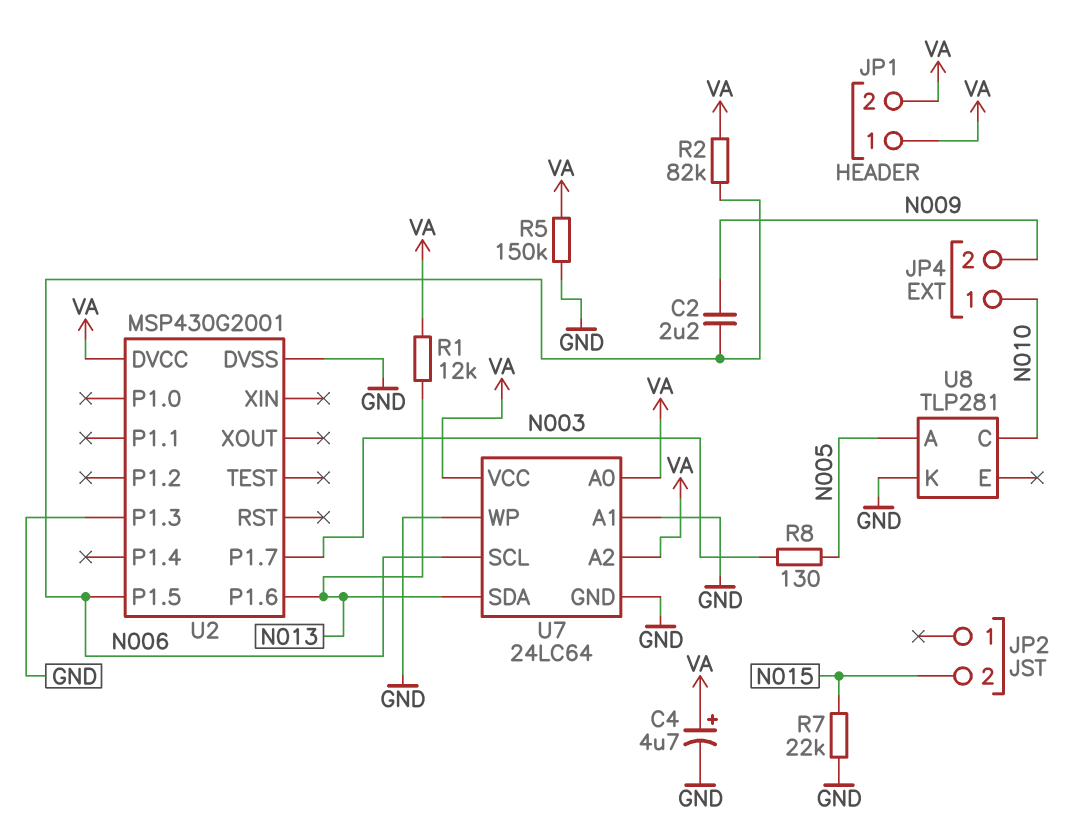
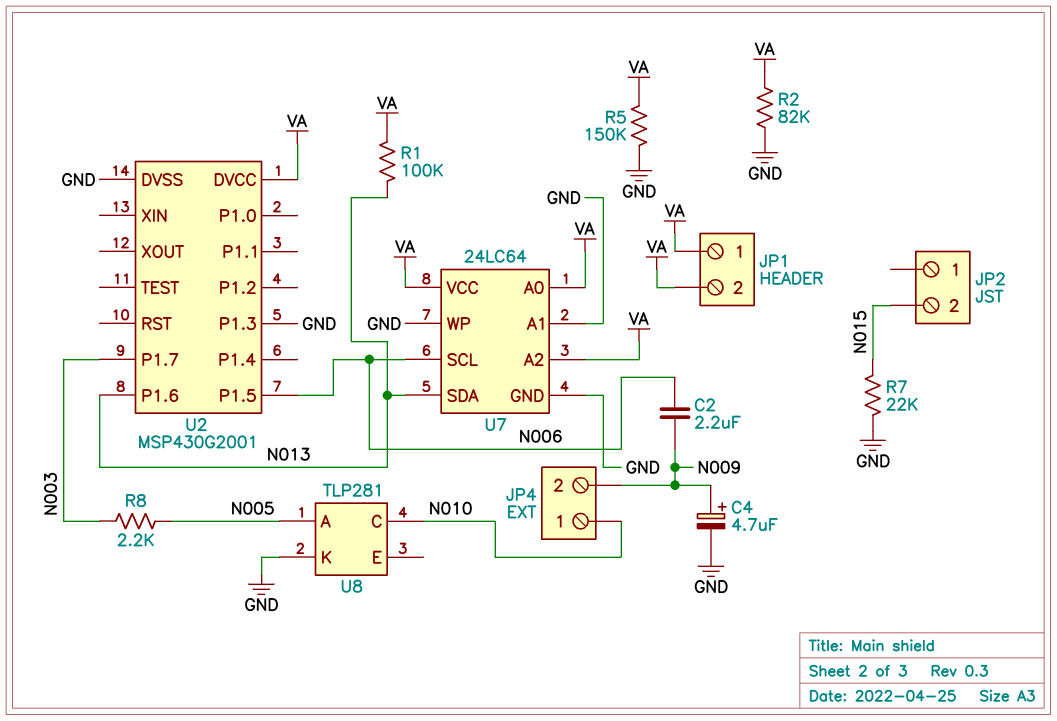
C4: 4.7uF (plus VA, minus GND) -> 4.7uF (plus N009, minus GND)
R1: 12k (N013, VA) -> 100k (N013, VA)
R2: 82k (N006, VA) -> 82k (GND, VA)
R8: 130 (N003, N005) -> 2.2k (N003, N005)

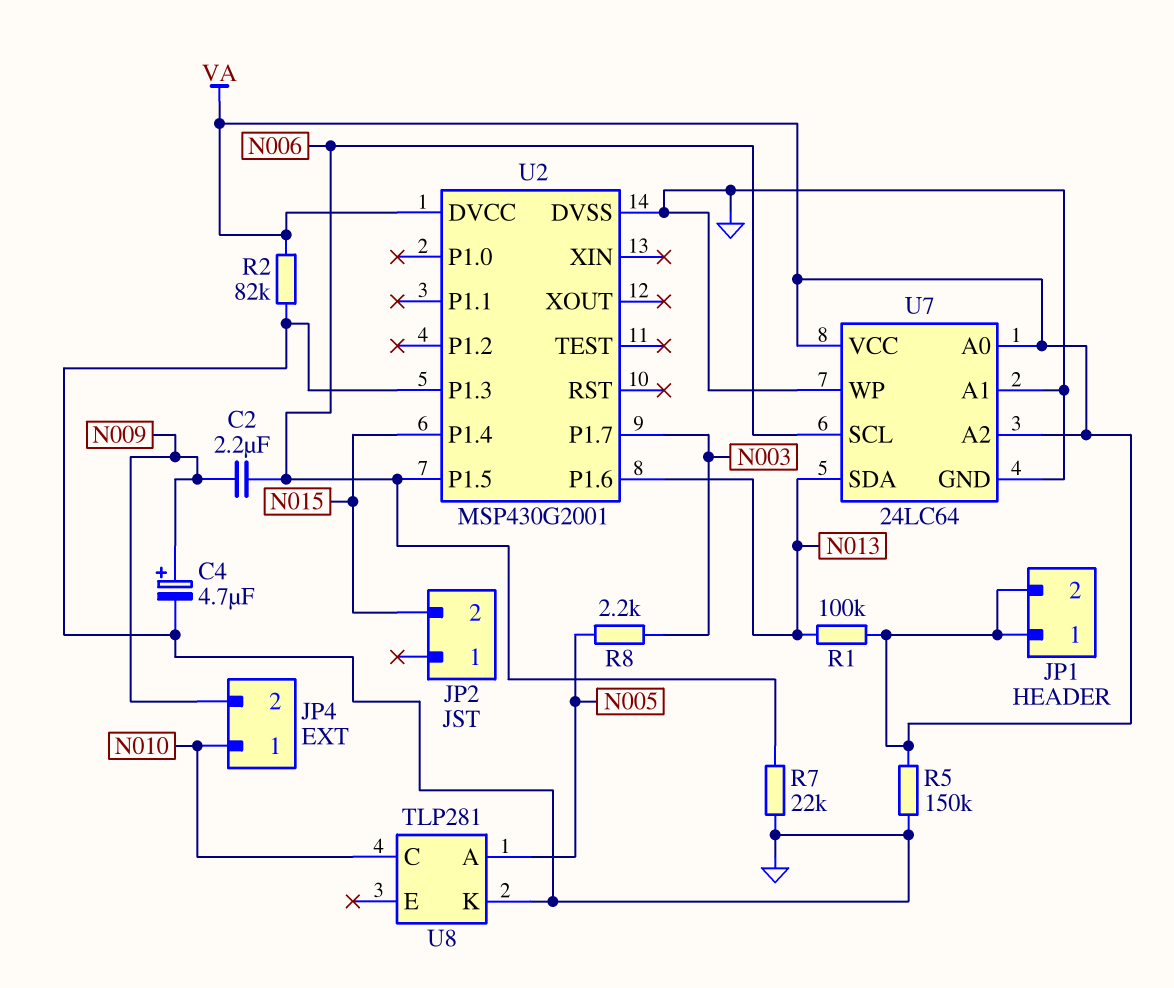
R7: 22k (GND, N015) -> 22k (GND, N006)
U2 pin P1.4: none -> N015

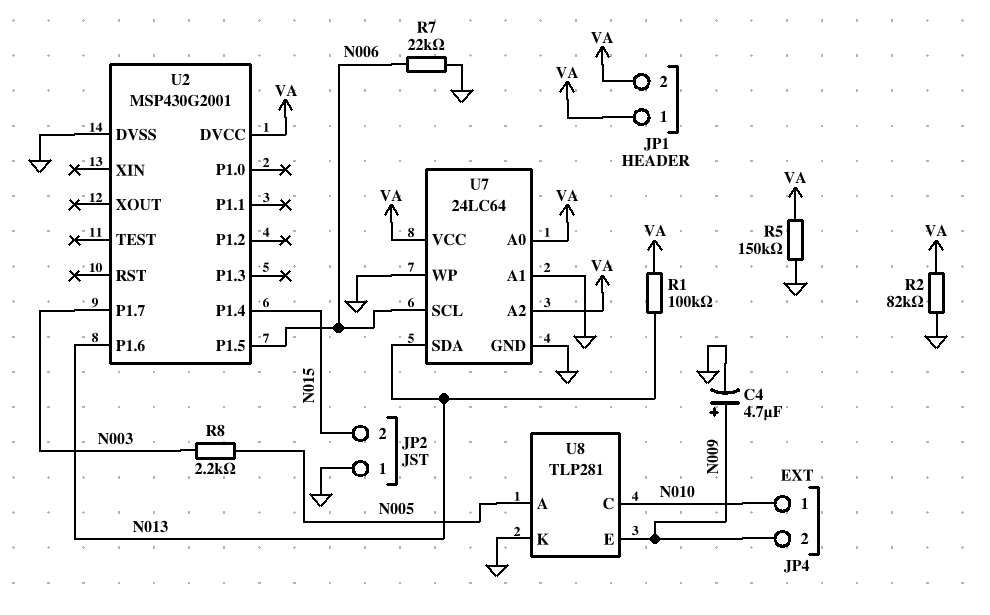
C2: 2.2uF (N006, N009) -> none
JP2 pin 1: none -> GND
U2 pin P1.3: GND -> none
U8 pin E: none -> N009

